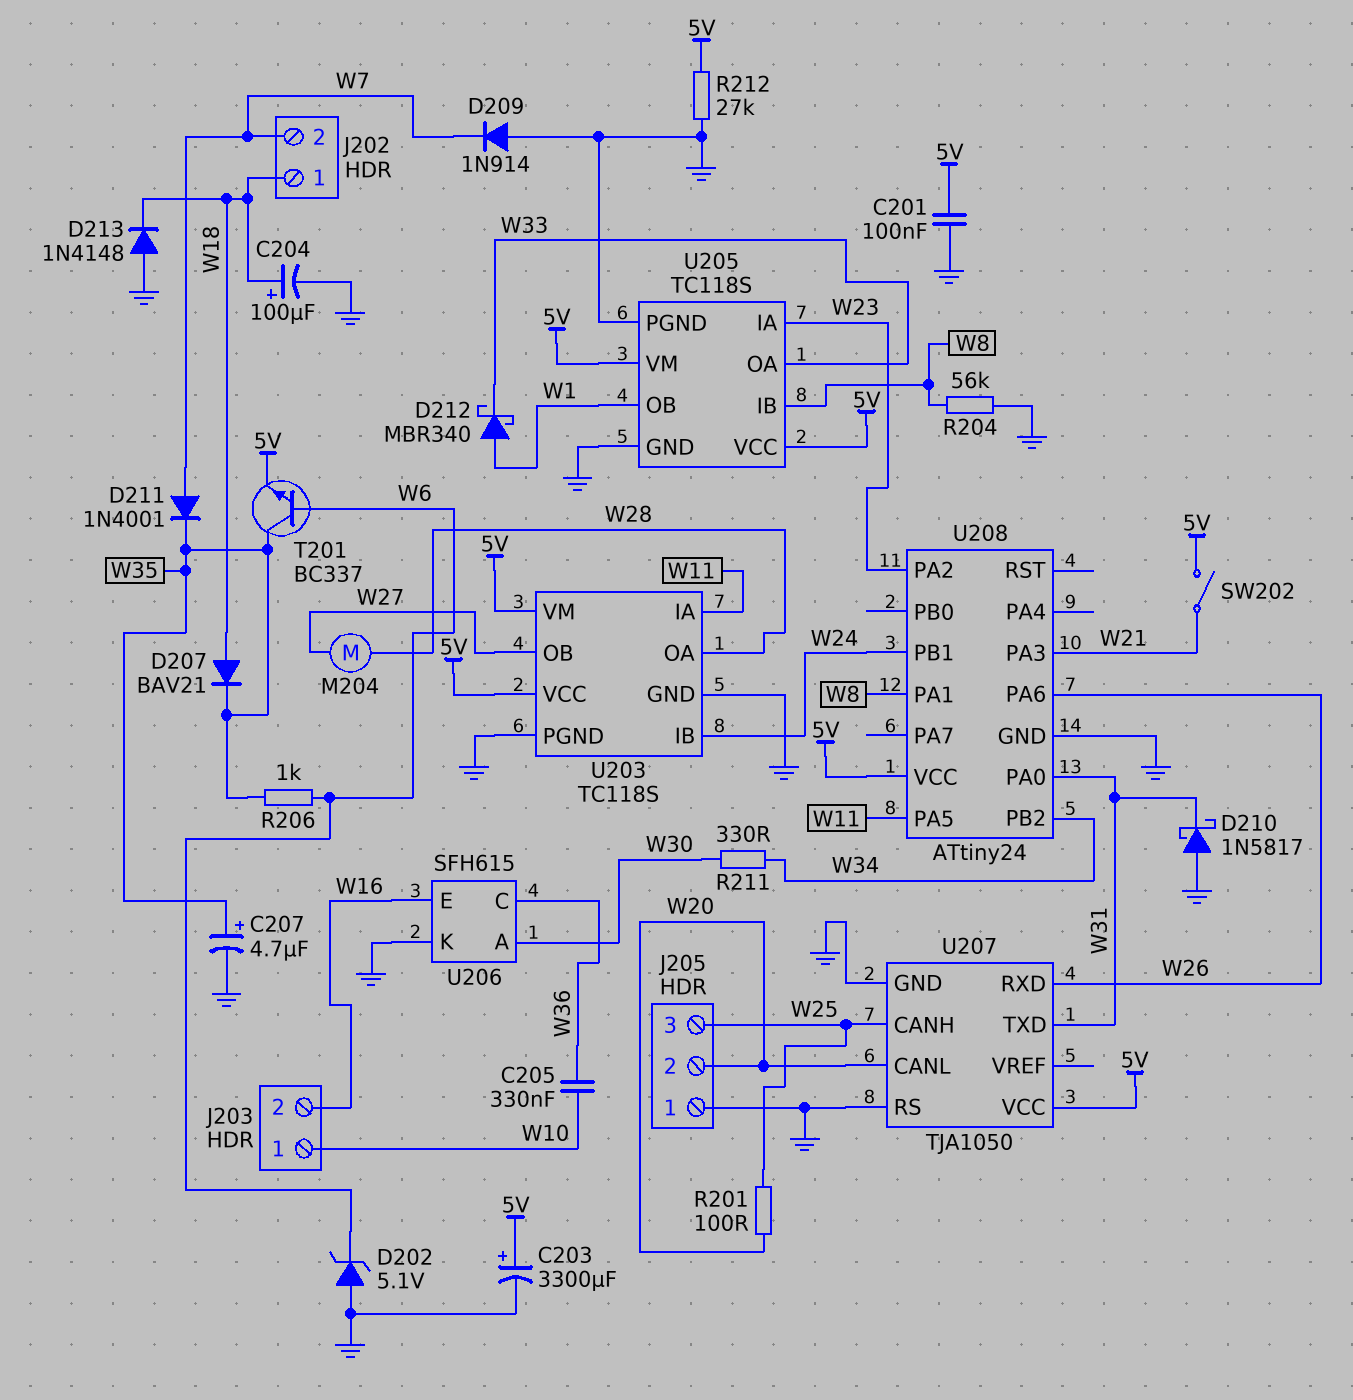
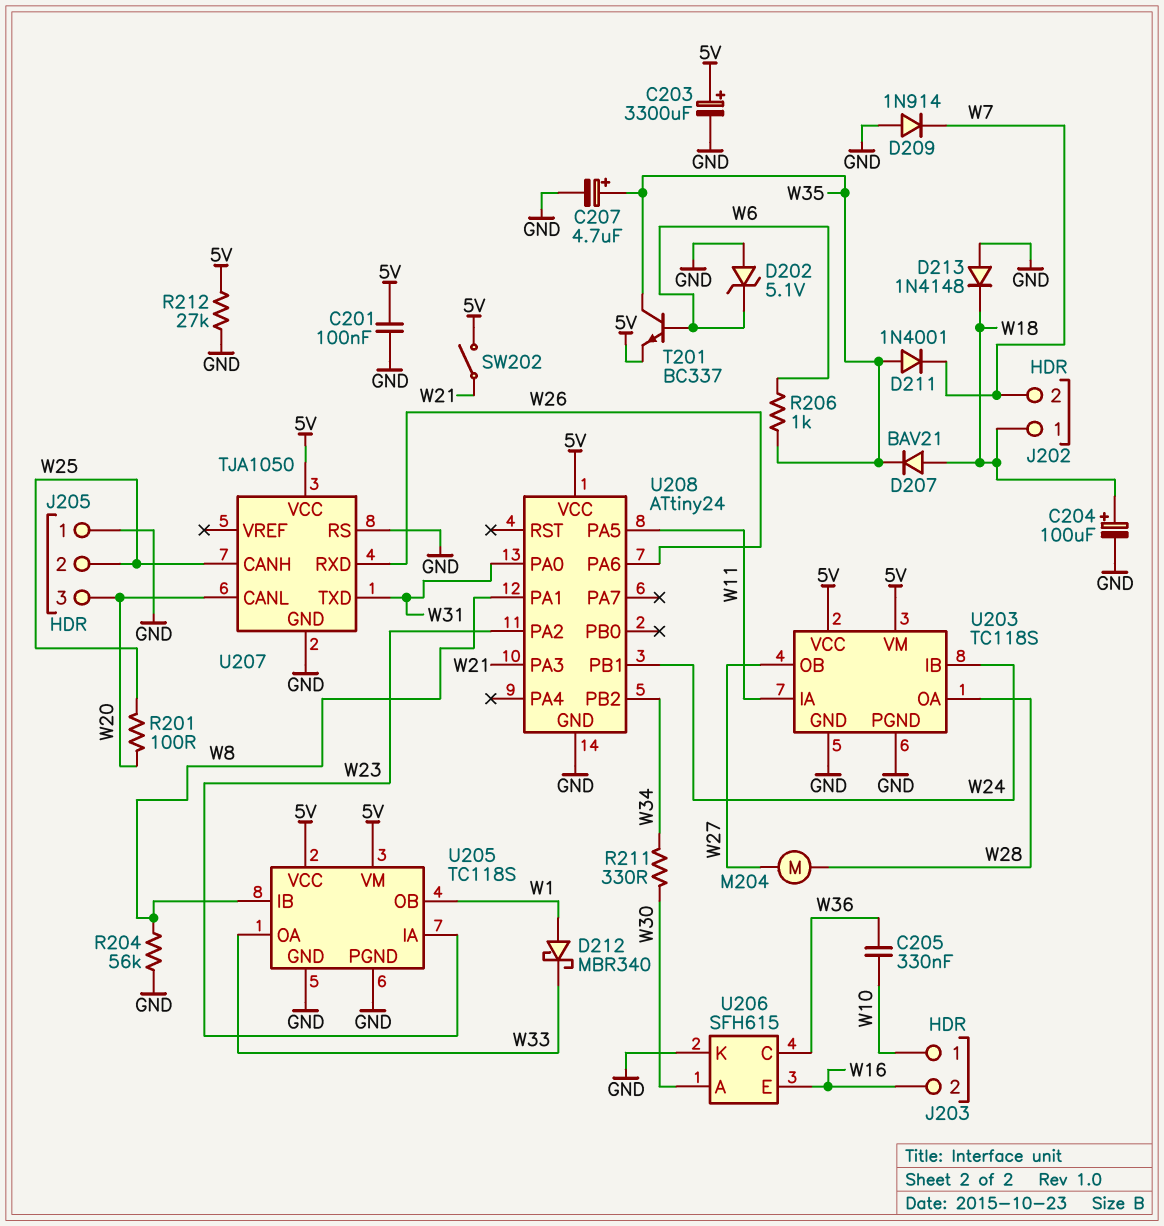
D210: schottky 1N5817 (A GND, K W31) -> none
D211: diode 1N4001 (A W7, K W35) -> diode 1N4001 (A W35, K W7)
J205 pin 2: W20 -> W25
J205 pin 3: W25 -> W20

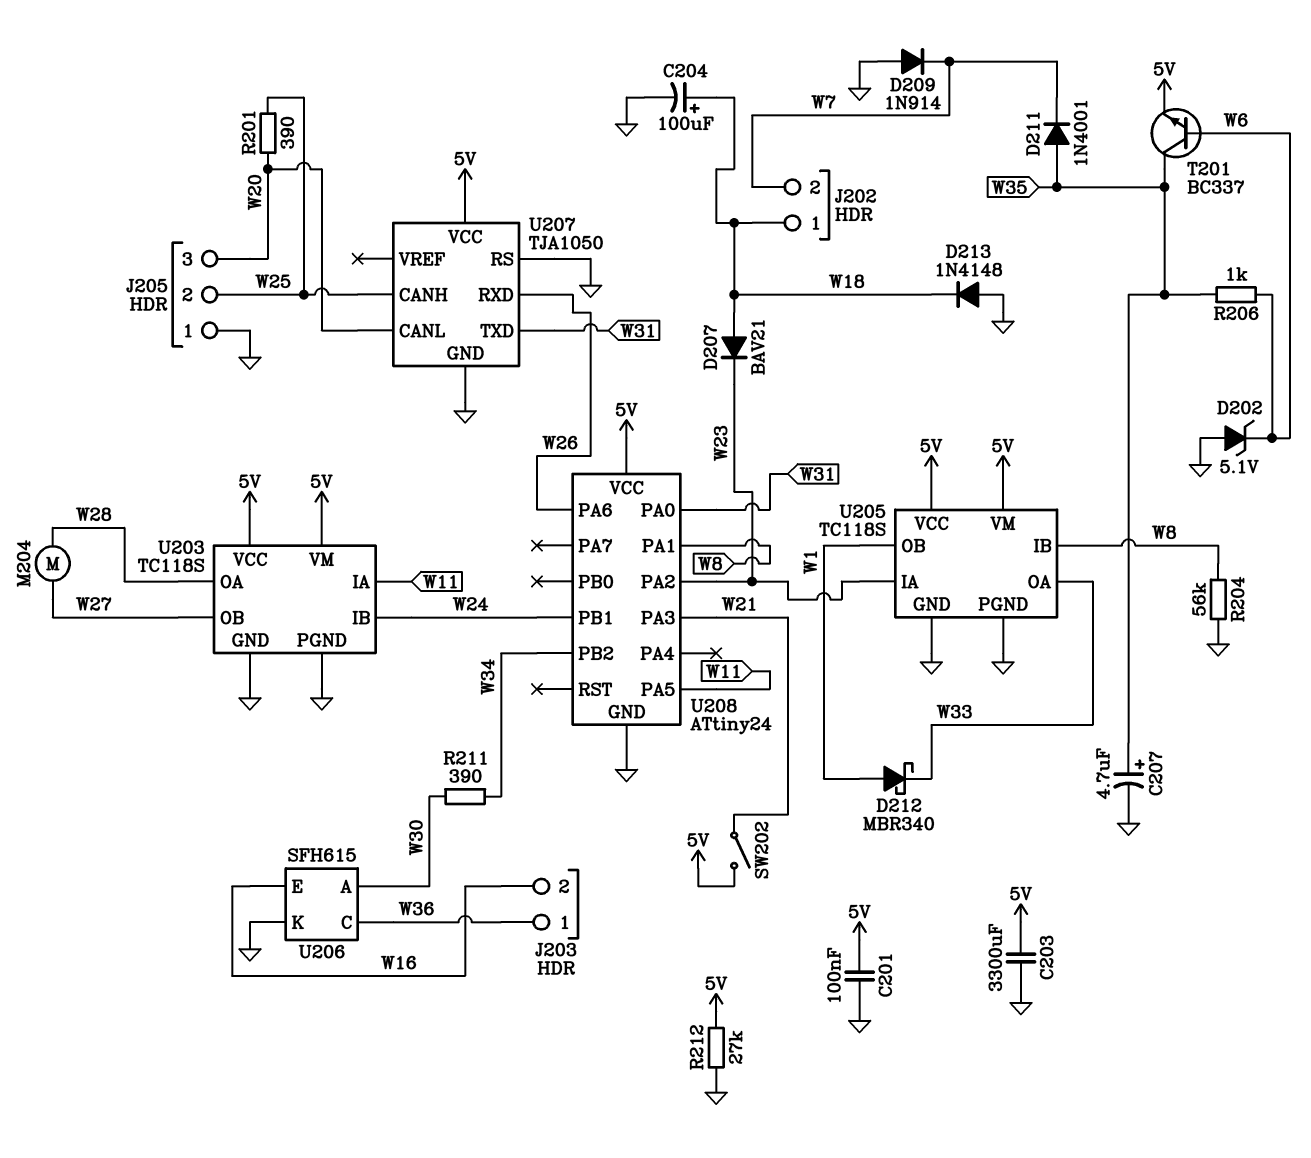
C203: 3300uF (plus 5V, minus GND) -> 3300uF (5V, GND)
C205: 330nF (W10, W36) -> none
D207: diode BAV21 (A W18, K W35) -> diode BAV21 (A W18, K W23)
J203 pin 1: W10 -> W36
R201: 100 (W20, W25) -> 390 (W20, W25)
R211: 330 (W30, W34) -> 390 (W30, W34)

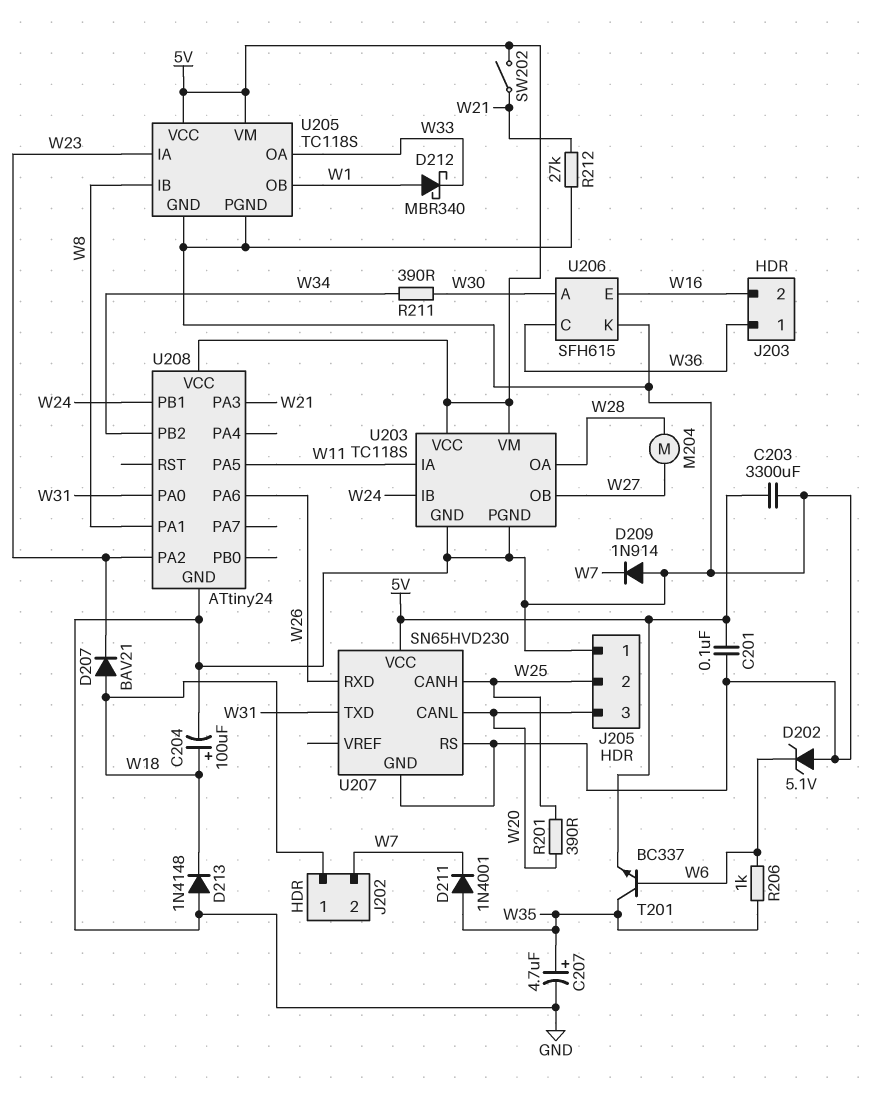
R204: 56k (GND, W8) -> none
R212: 27k (5V, GND) -> 27k (GND, W21)
U207: TJA1050 -> SN65HVD230

